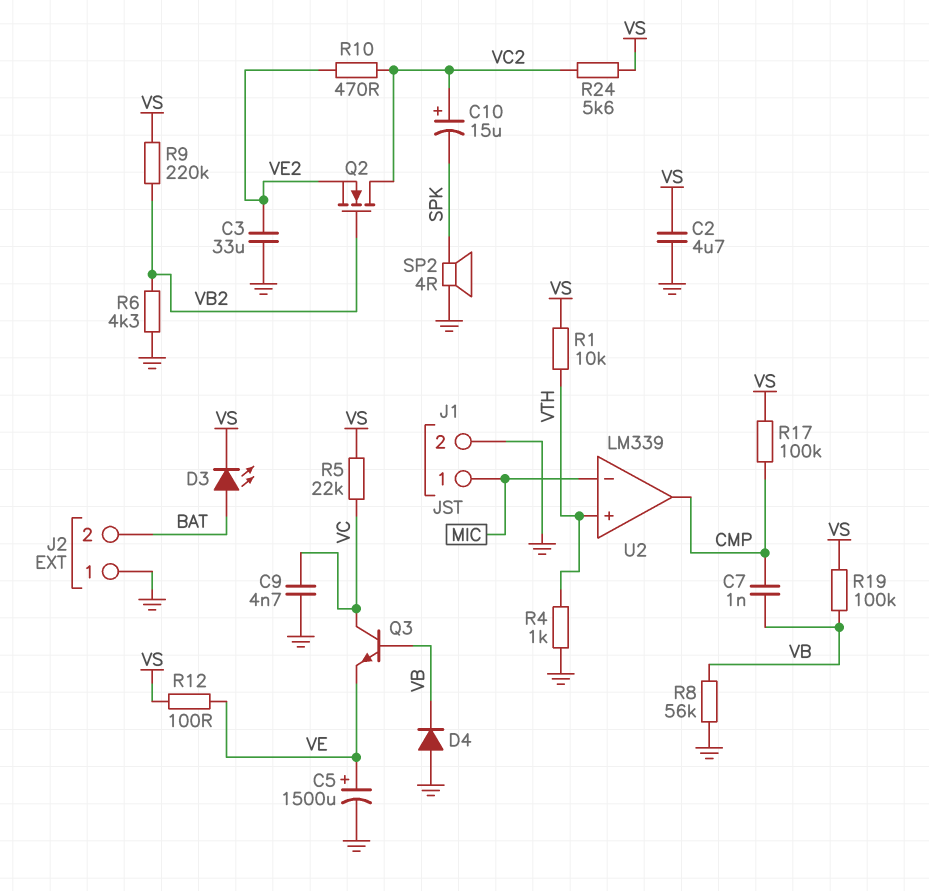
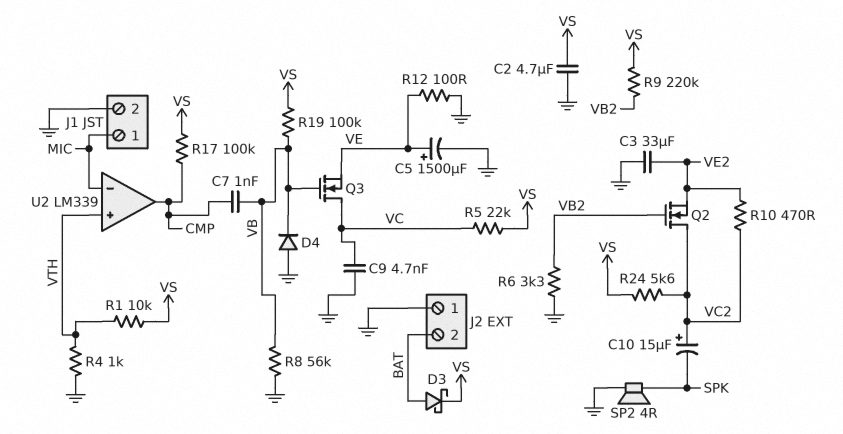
D3: LED (A BAT, K VS) -> schottky (A BAT, K VS)
Q3: NPN (B VB, C VC, E VE) -> NMOS (G VB, D VC, S VE)
R6: 4.3k (GND, VB2) -> 3.3k (GND, VB2)
R12: 100 (VE, VS) -> 100 (GND, VE)

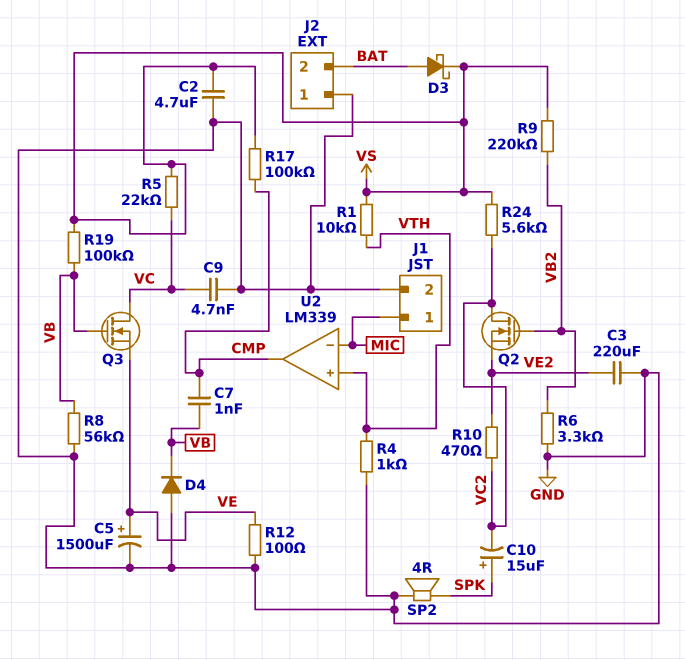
C3: 33uF (GND, VE2) -> 220uF (GND, VE2)
C10: 15uF (plus VC2, minus SPK) -> 15uF (plus SPK, minus VC2)

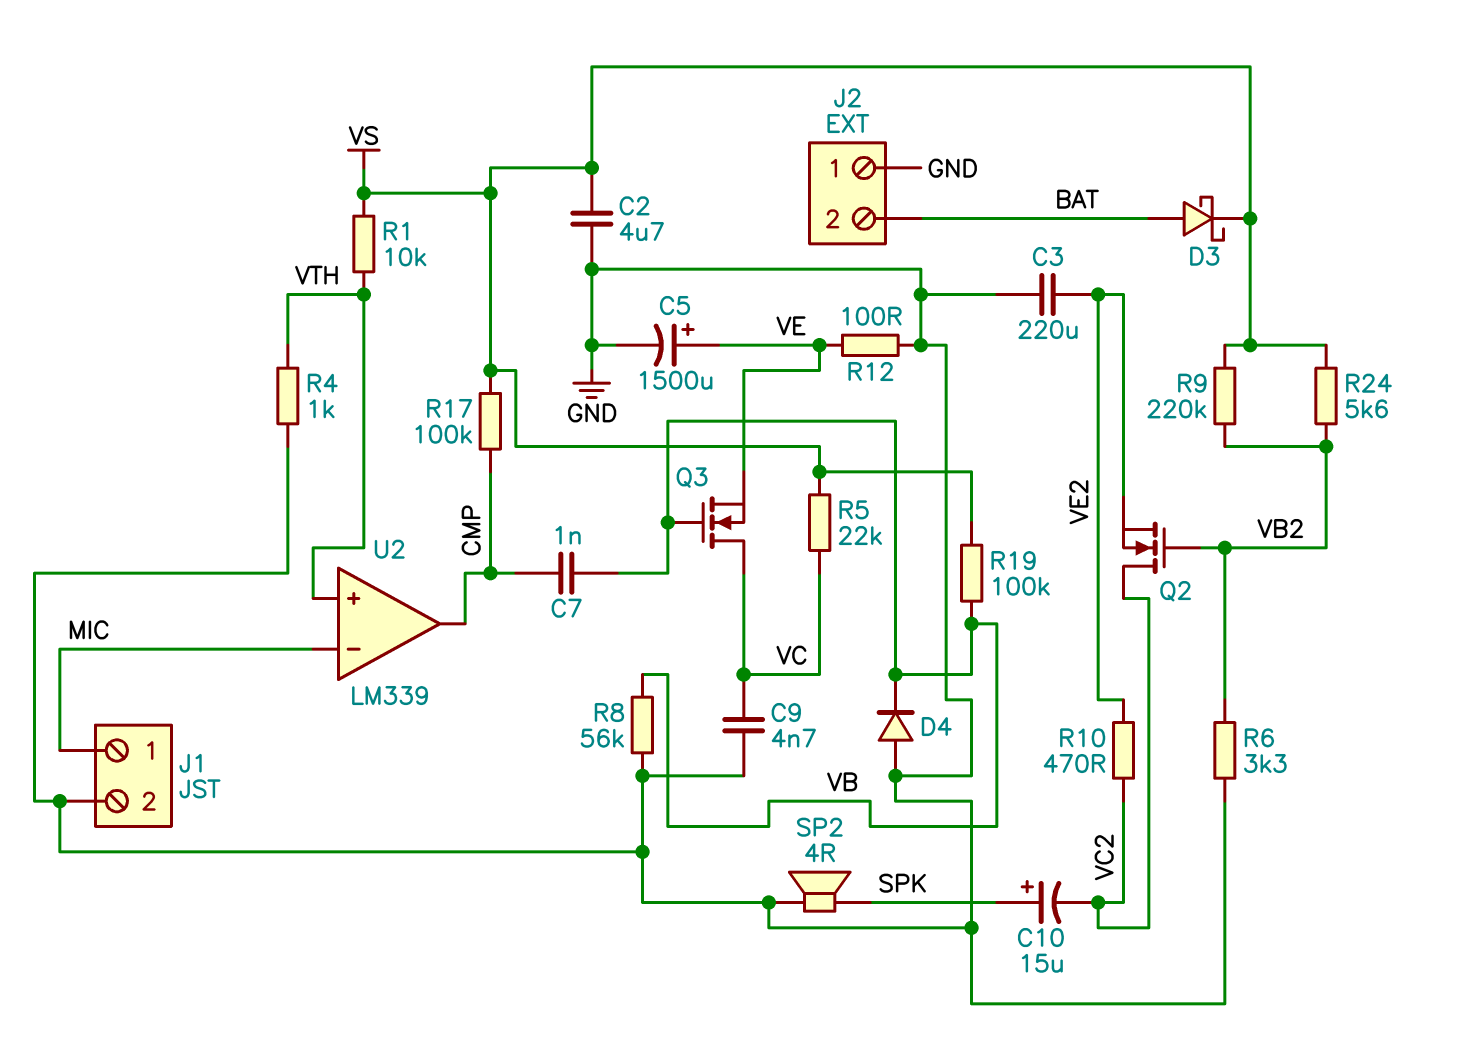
R24: 5.6k (VC2, VS) -> 5.6k (VB2, VS)

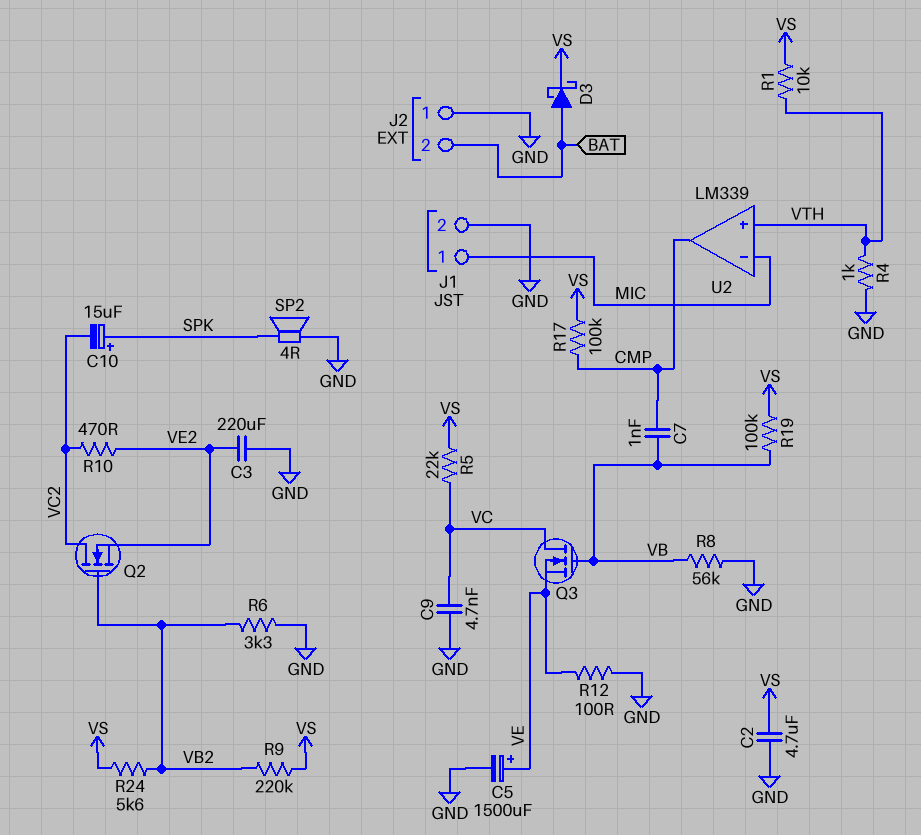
D4: diode (A GND, K VB) -> none

